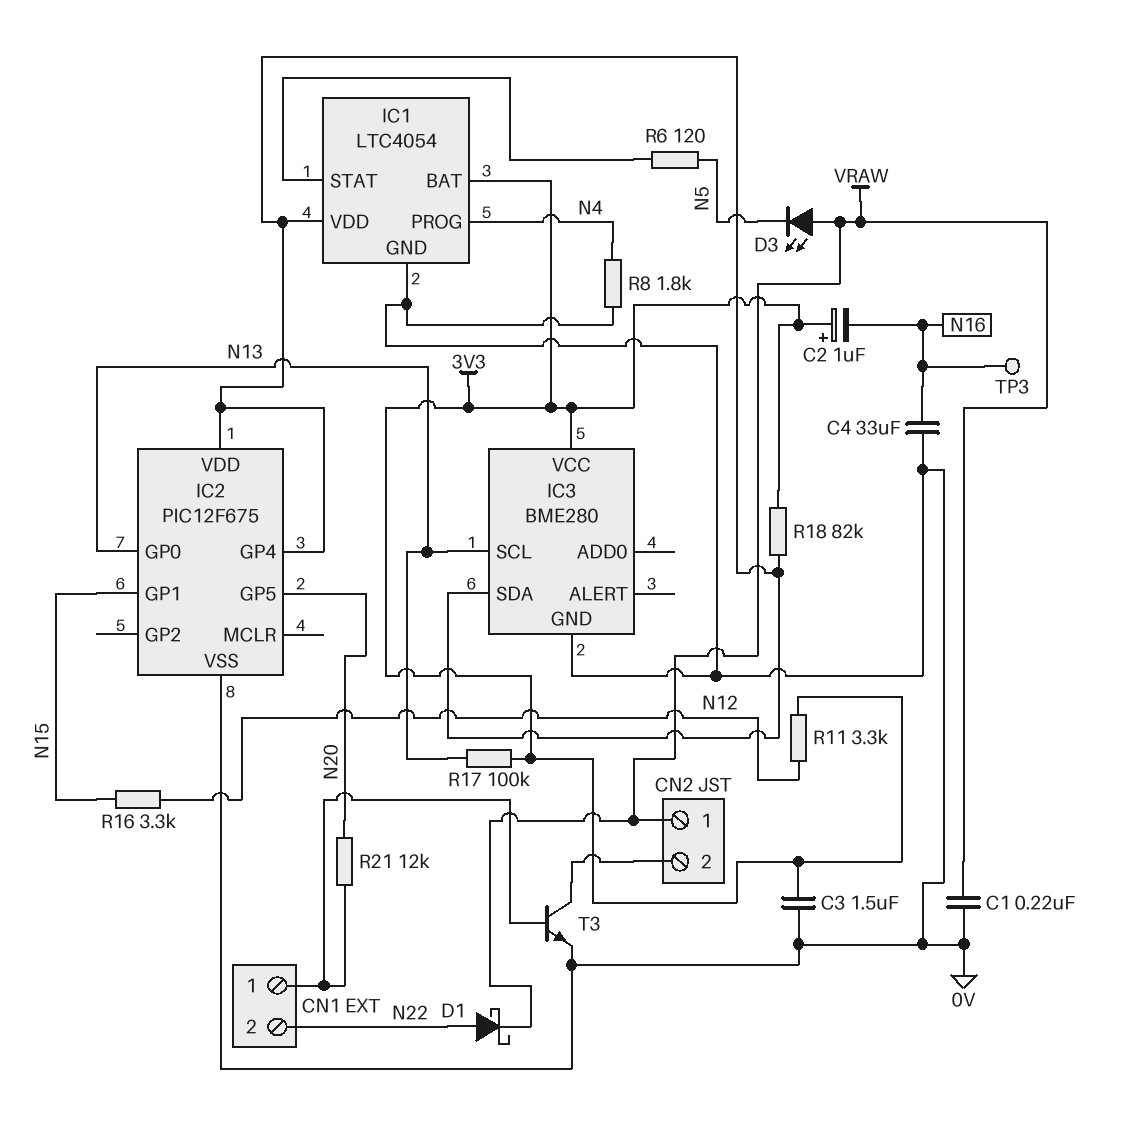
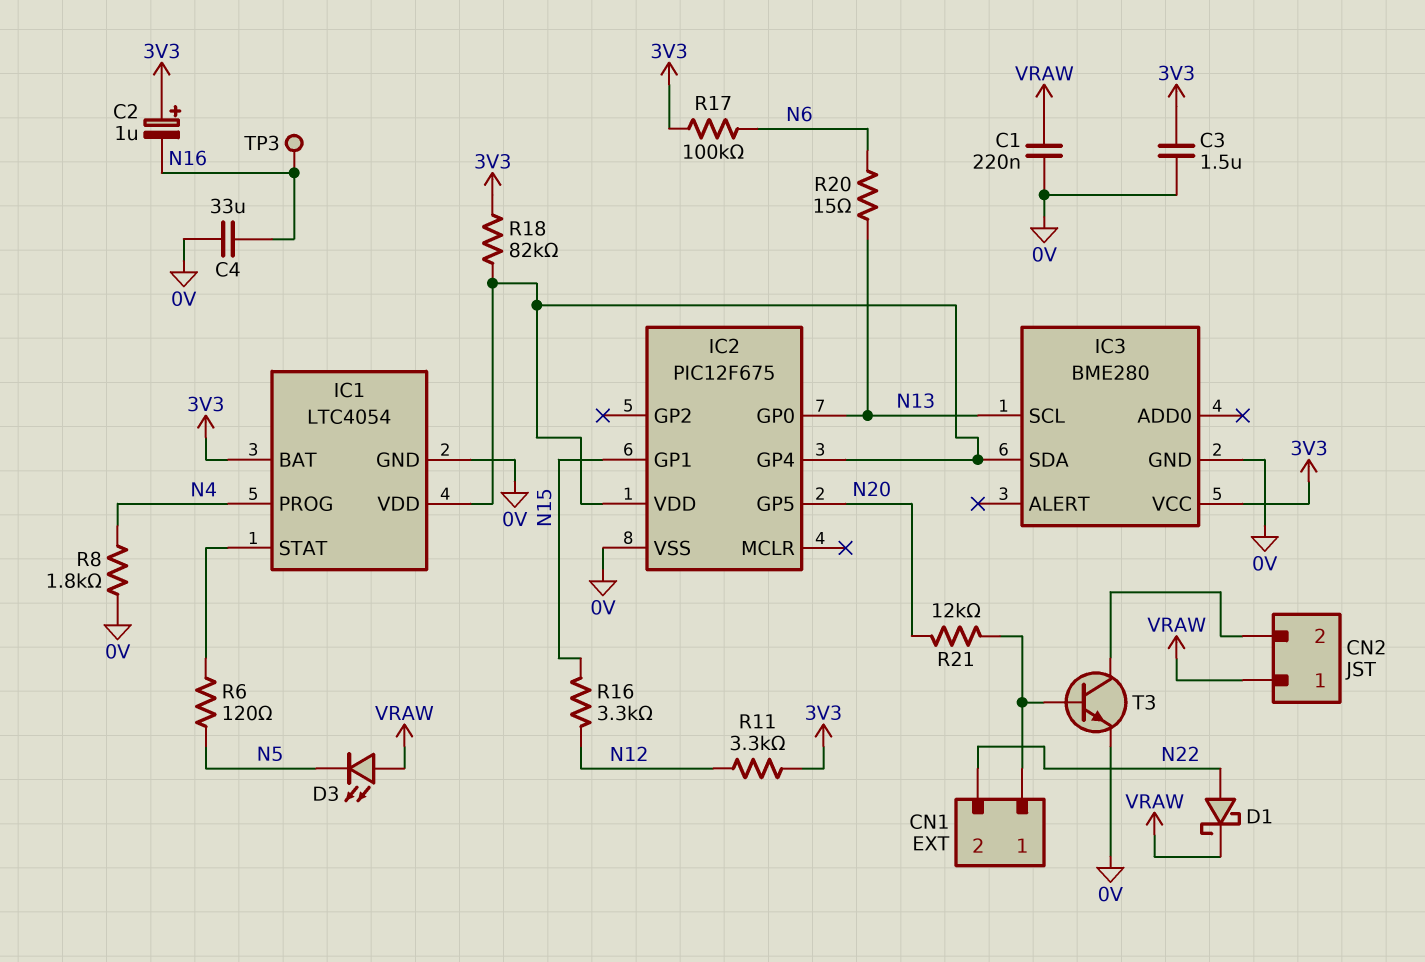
R17: 100k (3V3, N13) -> 100k (3V3, N6)
R20: none -> 15 (N6, N13)

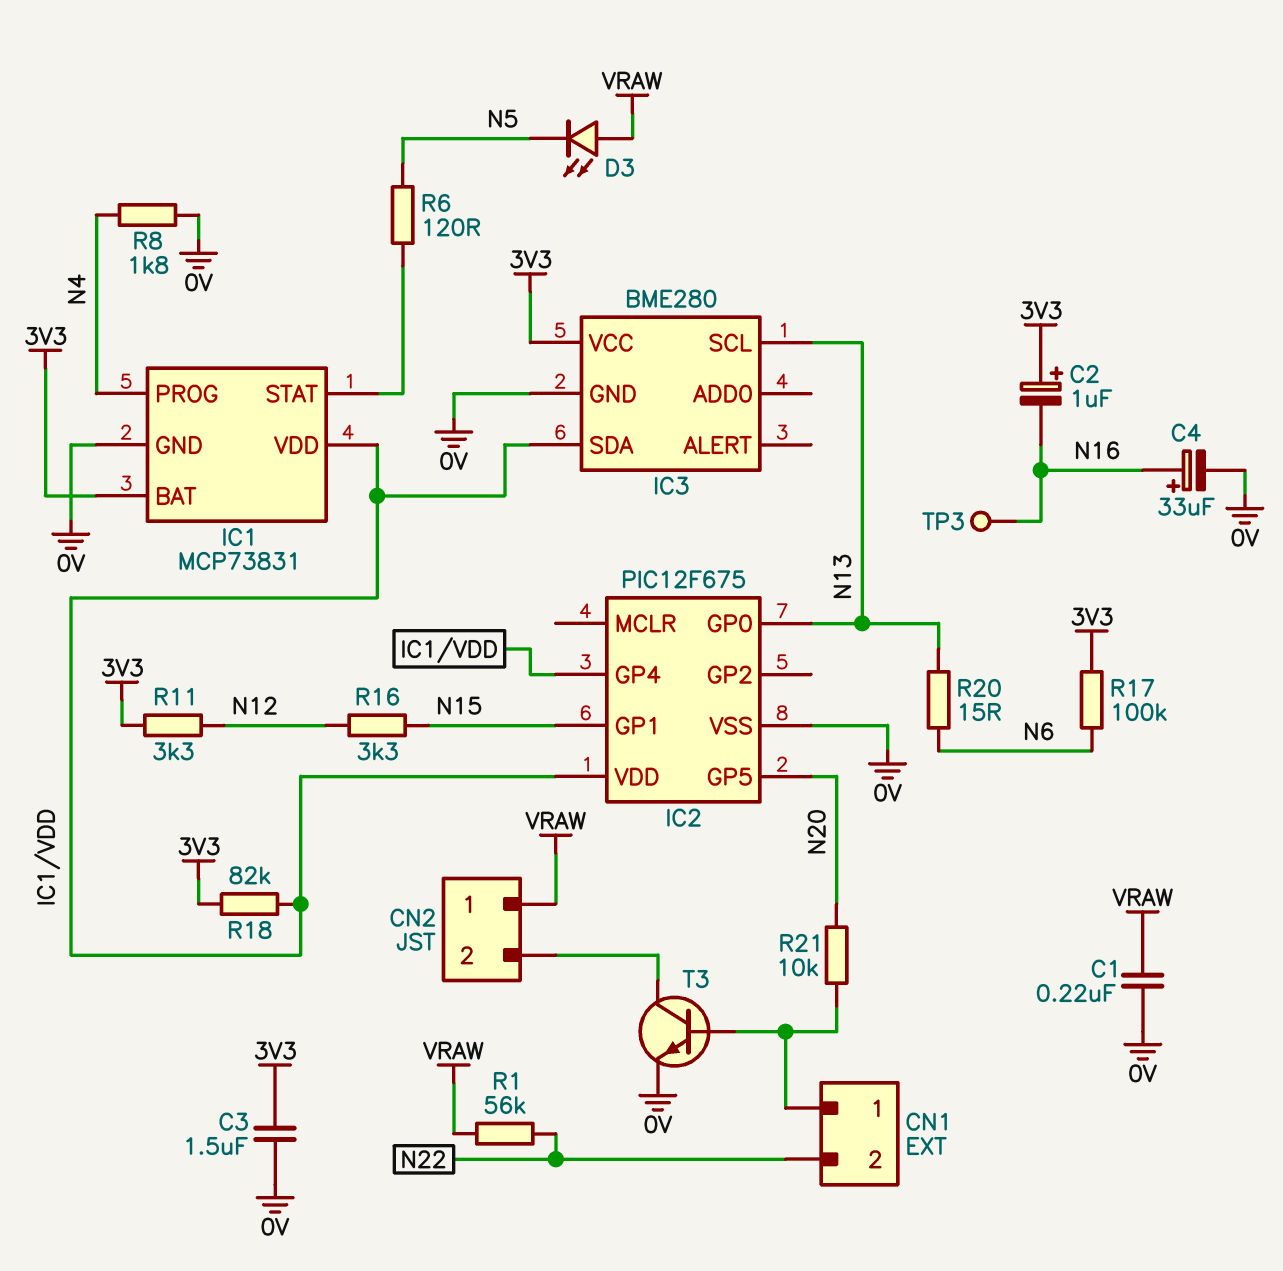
C4: 33uF (0V, N16) -> 33uF (plus N16, minus 0V)
D1: schottky (A N22, K VRAW) -> none
IC1: LTC4054 -> MCP73831
R1: none -> 56k (N22, VRAW)
R21: 12k (CN1/1, N20) -> 10k (CN1/1, N20)

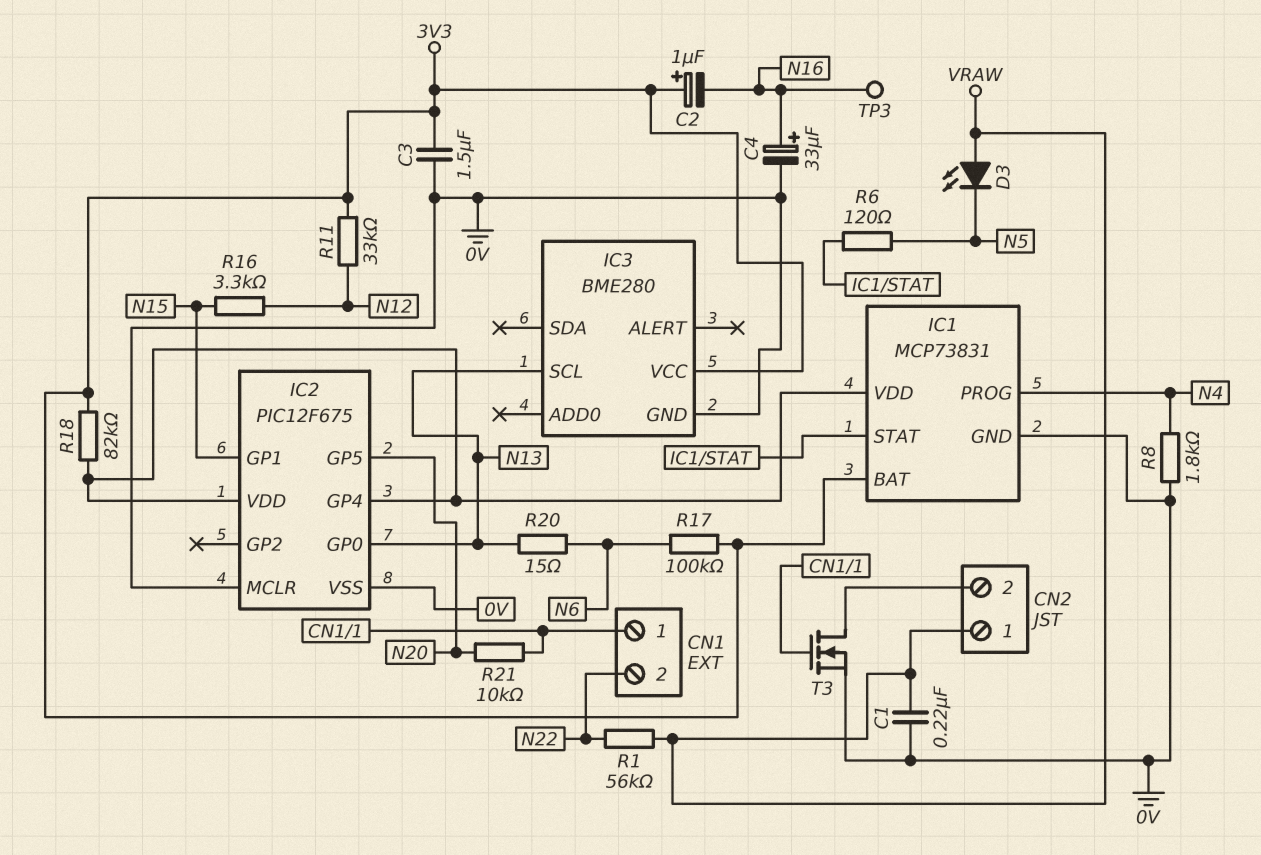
IC2 pin MCLR: none -> 0V
IC3 pin SDA: IC1/VDD -> none
R11: 3.3k (3V3, N12) -> 33k (3V3, N12)
T3: NPN (B CN1/1, C CN2/2, E 0V) -> NMOS (G CN1/1, D CN2/2, S 0V)

